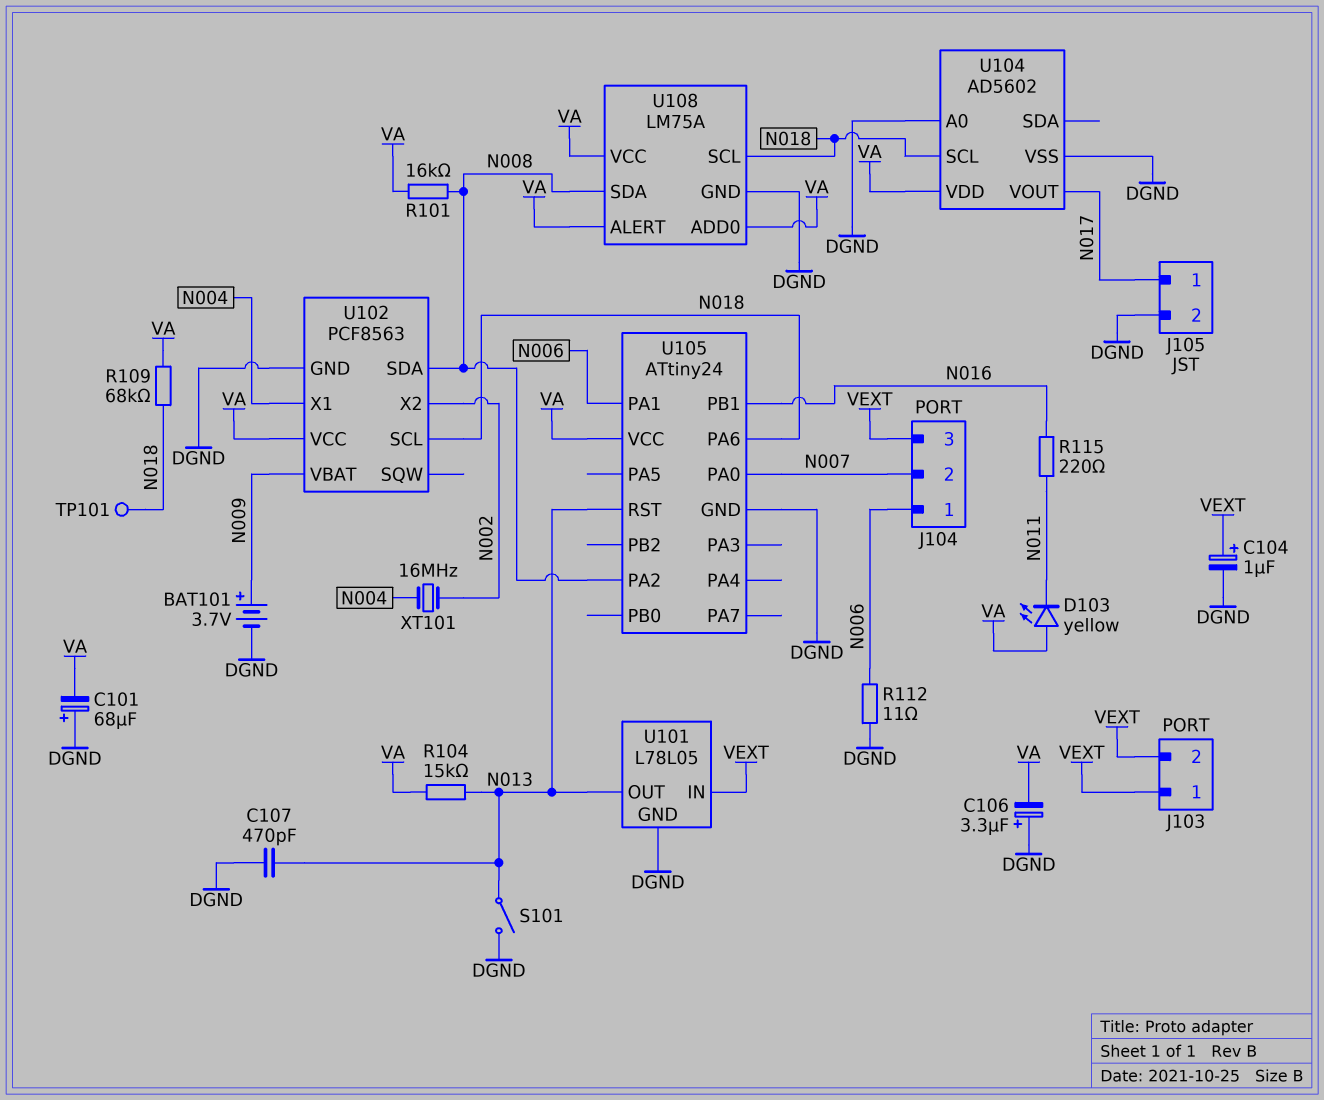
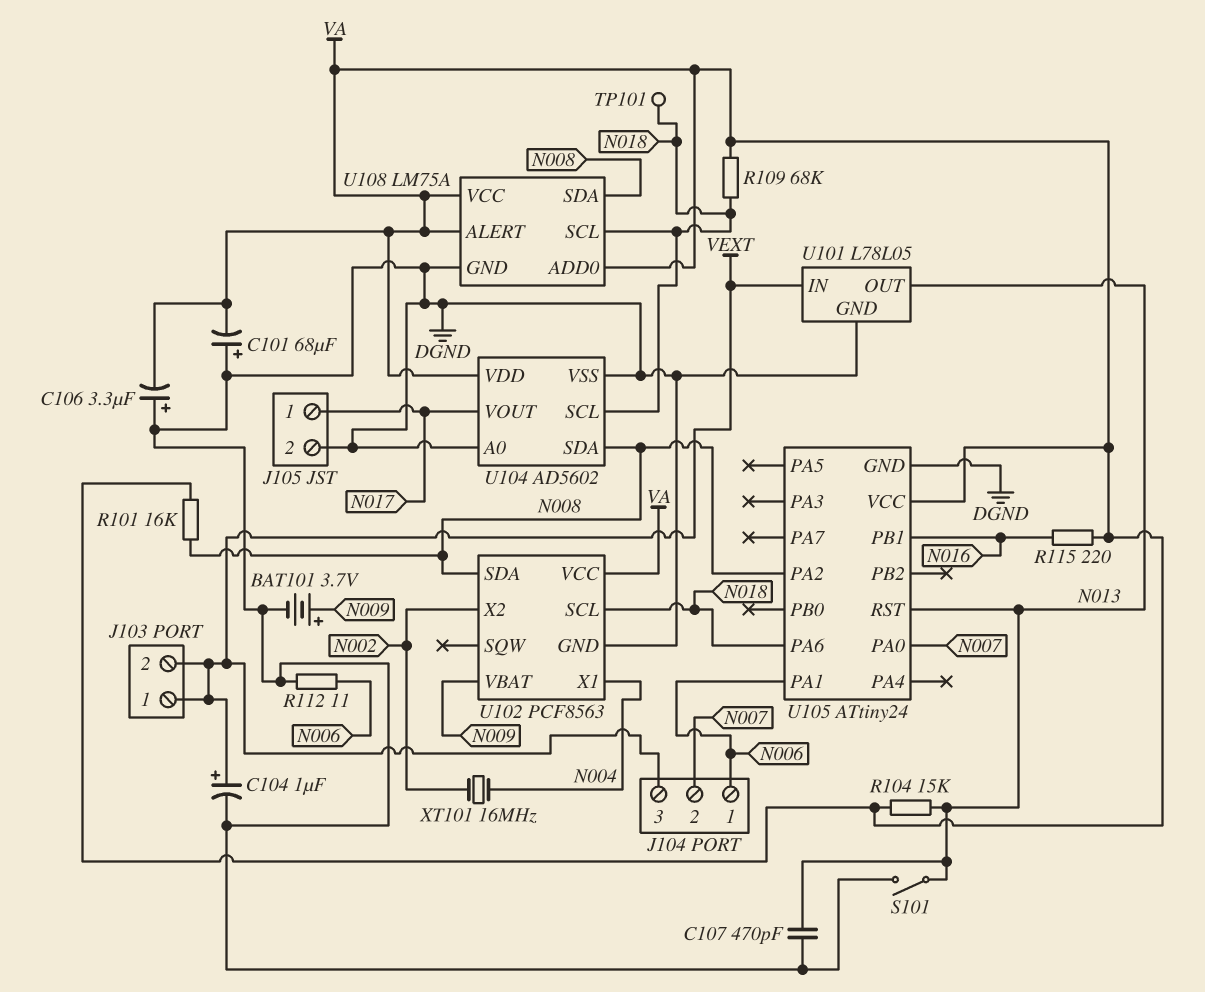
D103: LED yellow (A VA, K N011) -> none
R115: 220 (N011, N016) -> 220 (N016, VA)
U104 pin SDA: none -> N008

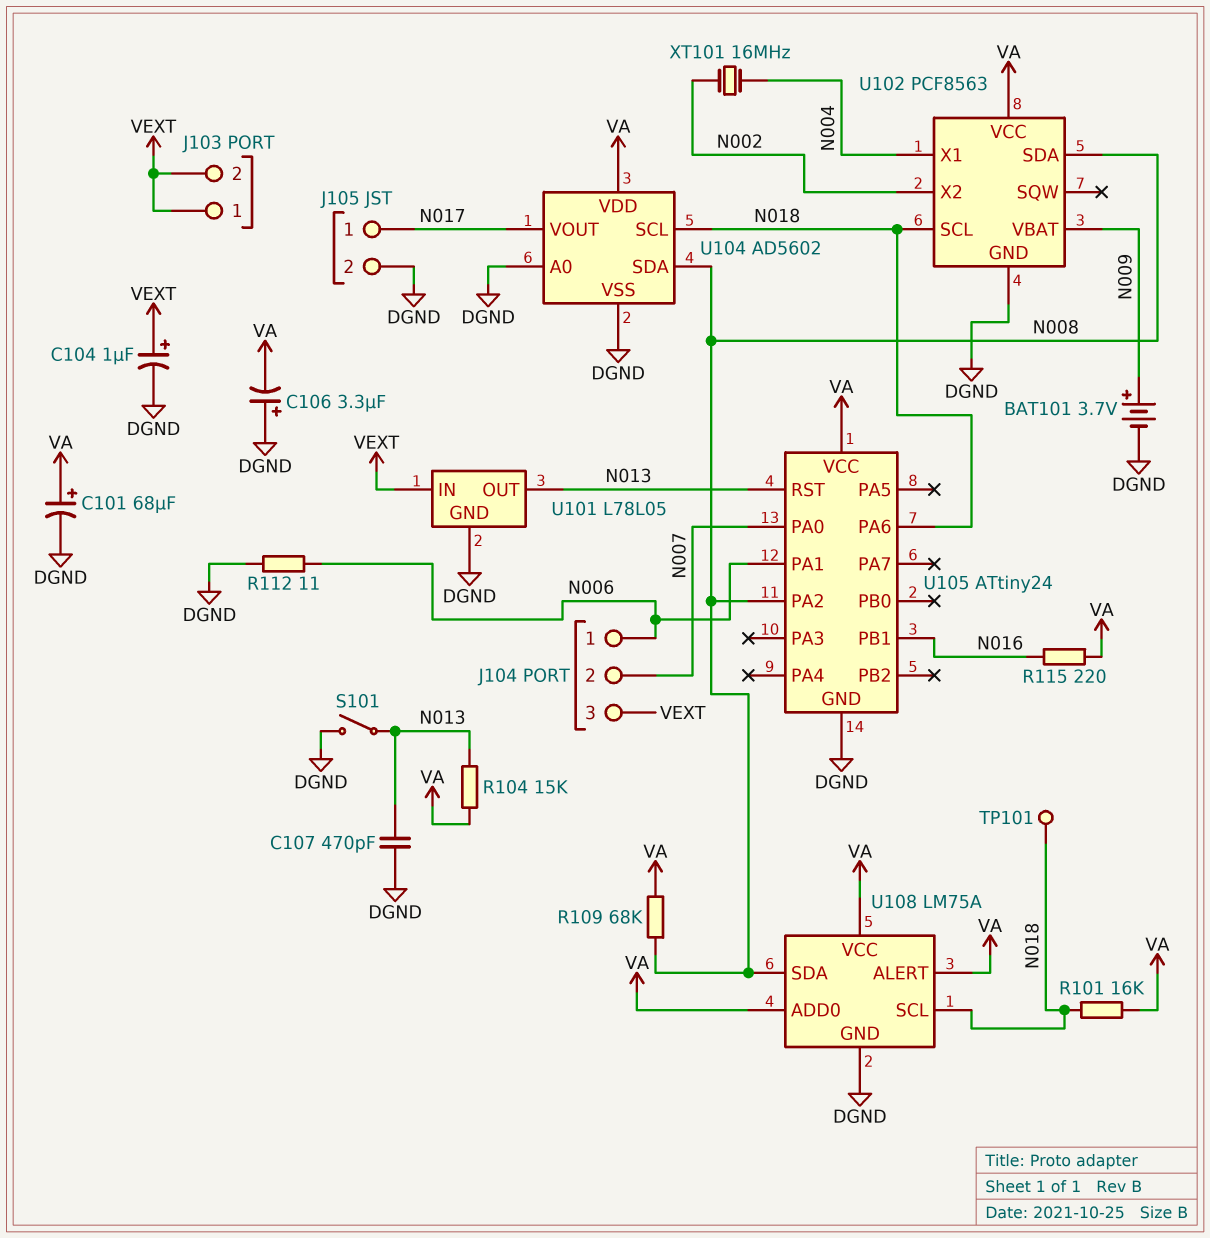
C101: 68uF (plus DGND, minus VA) -> 68uF (plus VA, minus DGND)
R101: 16k (N008, VA) -> 16k (N018, VA)
R109: 68k (N018, VA) -> 68k (N008, VA)

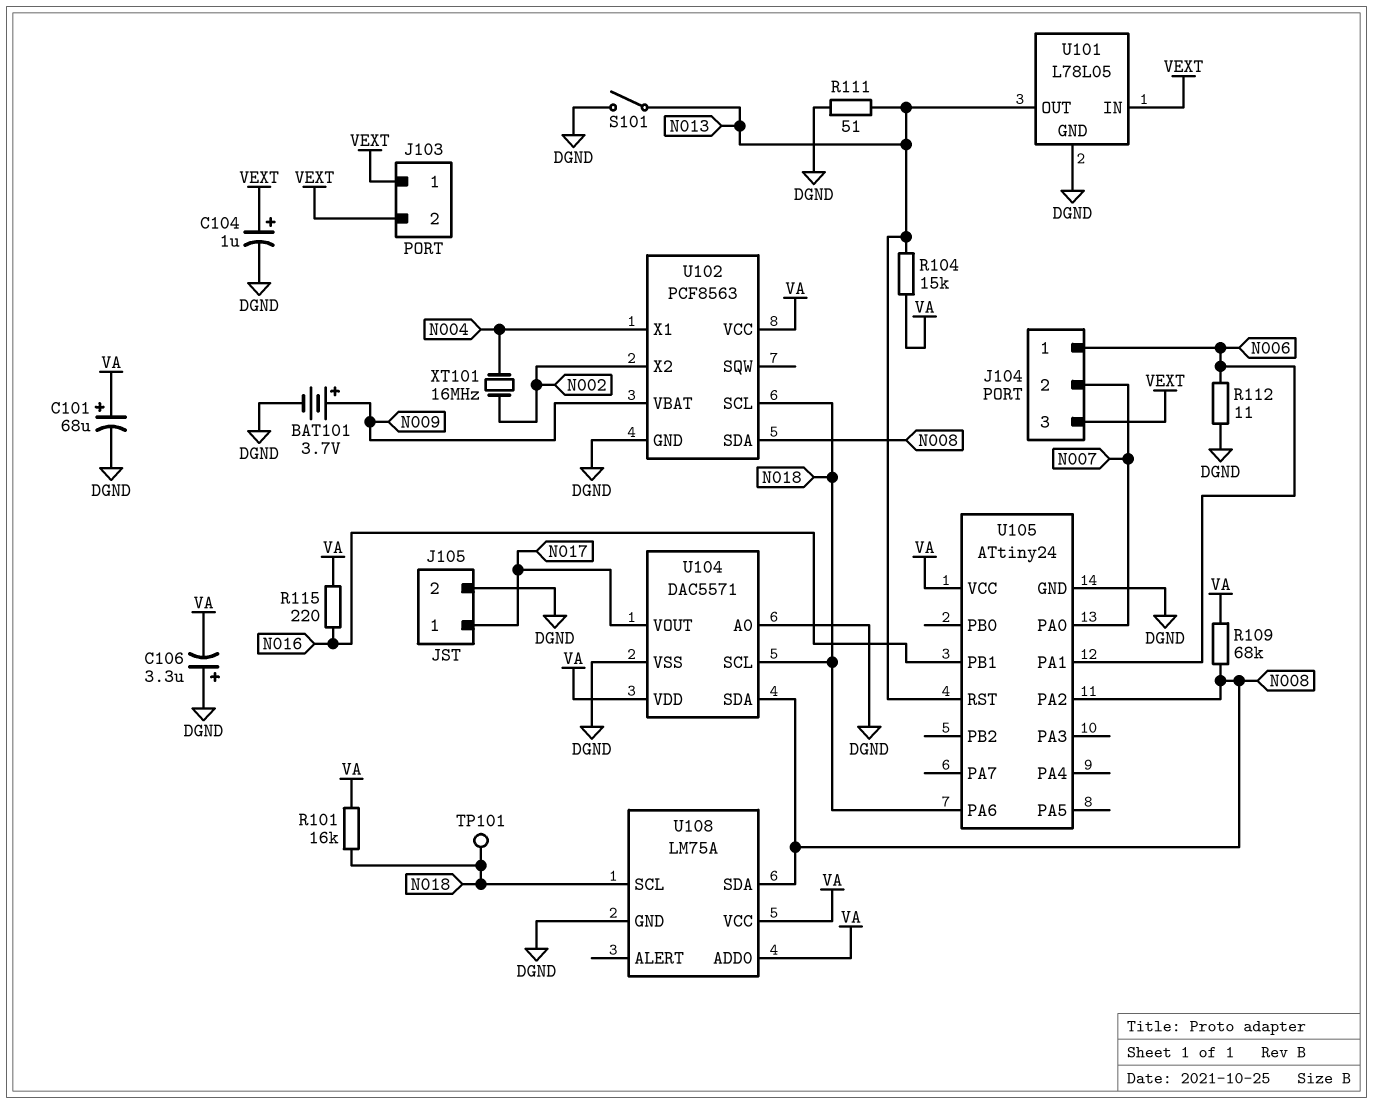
C107: 470pF (DGND, N013) -> none
R111: none -> 51 (DGND, N013)
U104: AD5602 -> DAC5571
U108 pin ALERT: VA -> none

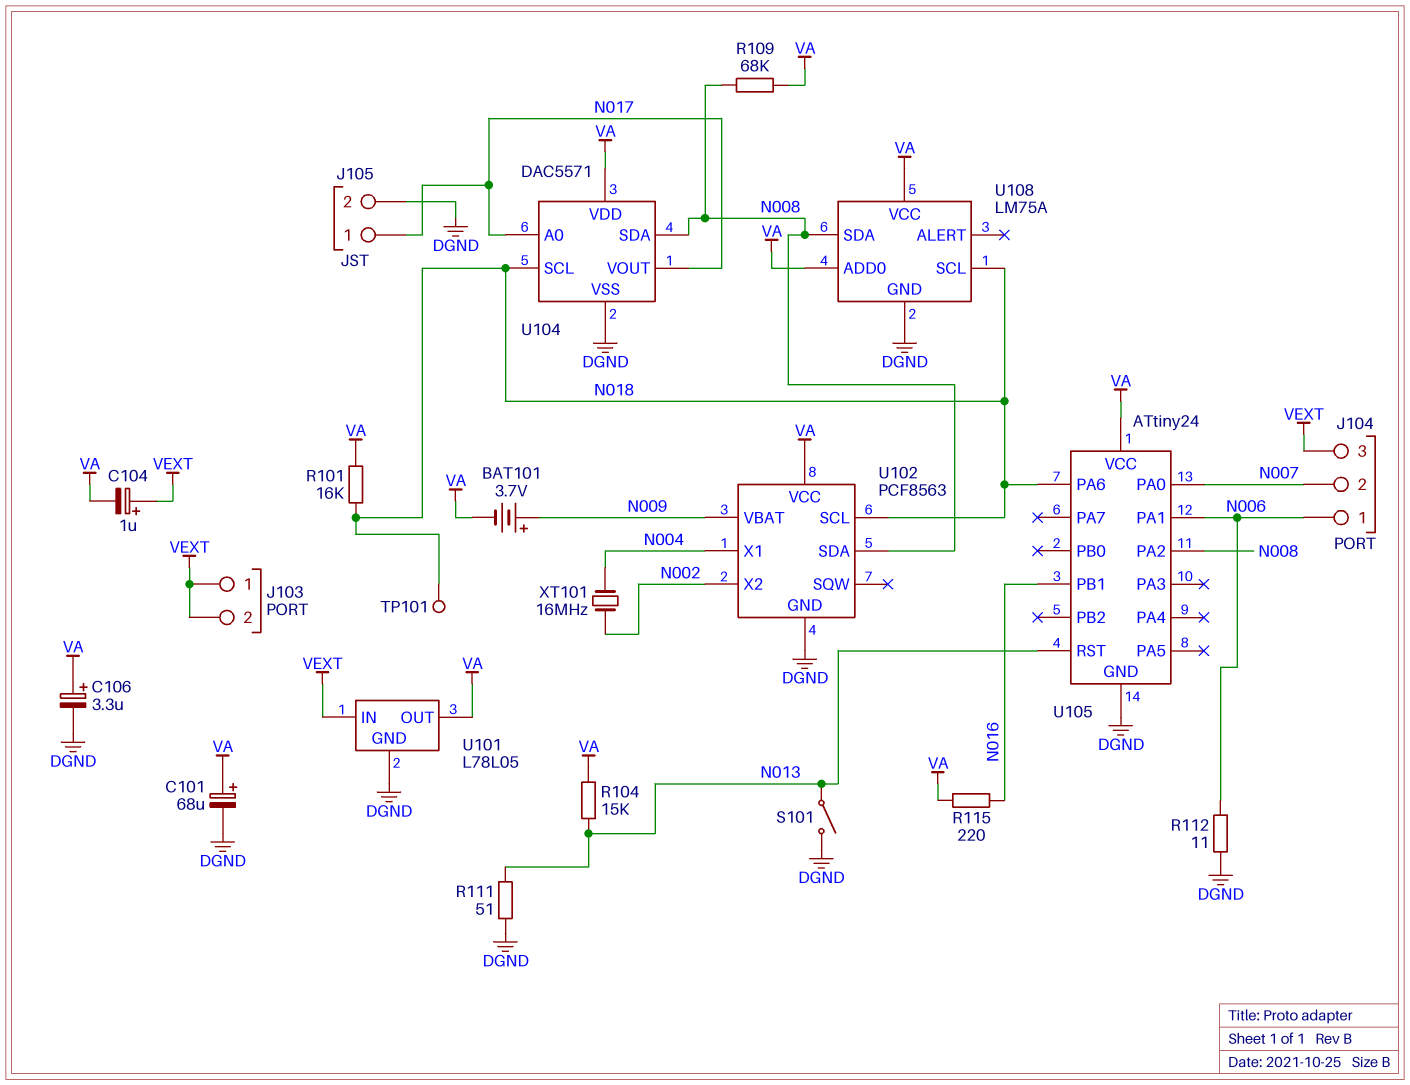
BAT101: 3.7V (plus N009, minus DGND) -> 3.7V (plus N009, minus VA)
C104: 1uF (plus VEXT, minus DGND) -> 1uF (plus VEXT, minus VA)
C106: 3.3uF (plus DGND, minus VA) -> 3.3uF (plus VA, minus DGND)
U101 pin OUT: N013 -> VA
U104 pin A0: DGND -> N017

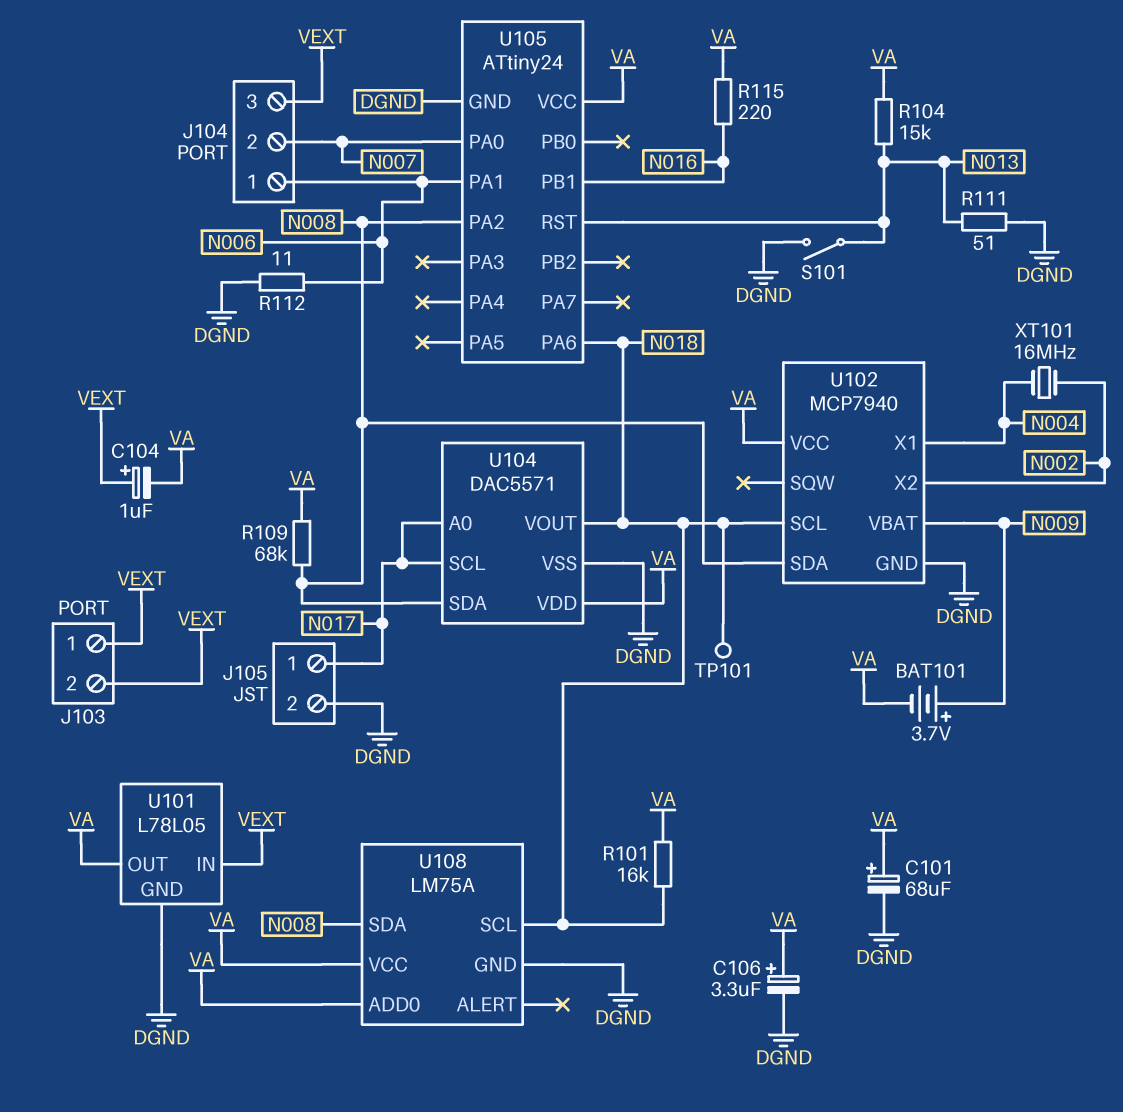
U102: PCF8563 -> MCP7940
U104 pin SCL: N018 -> N017
U104 pin VOUT: N017 -> N018

